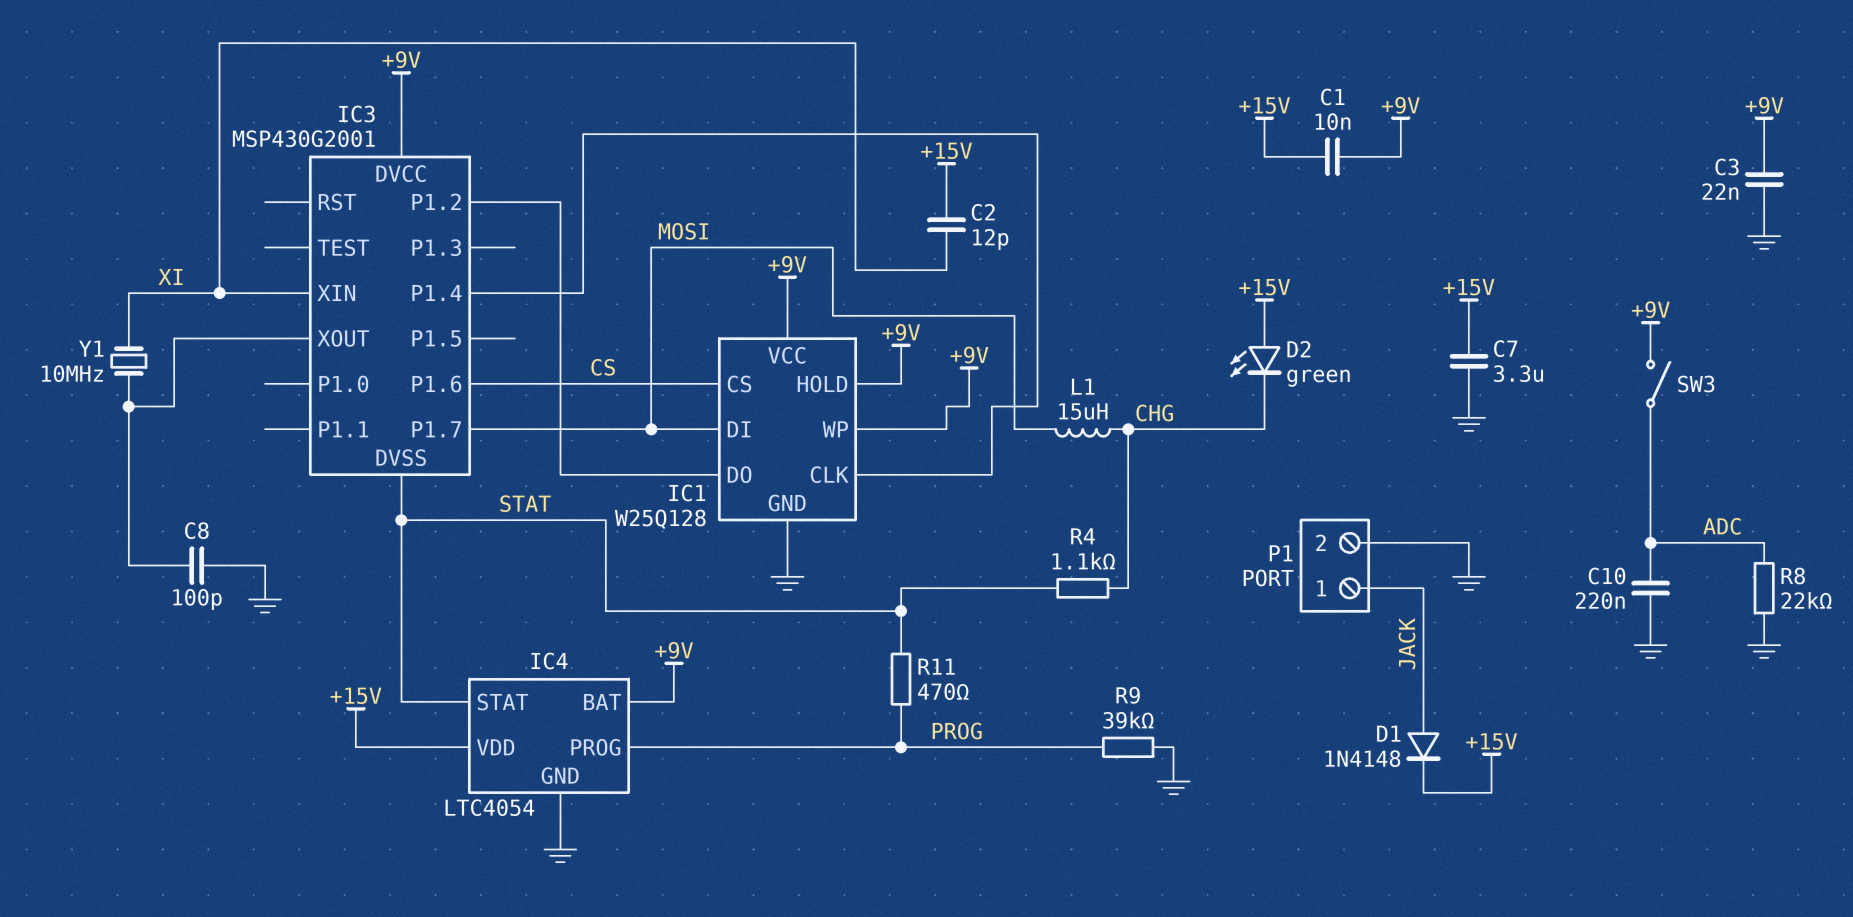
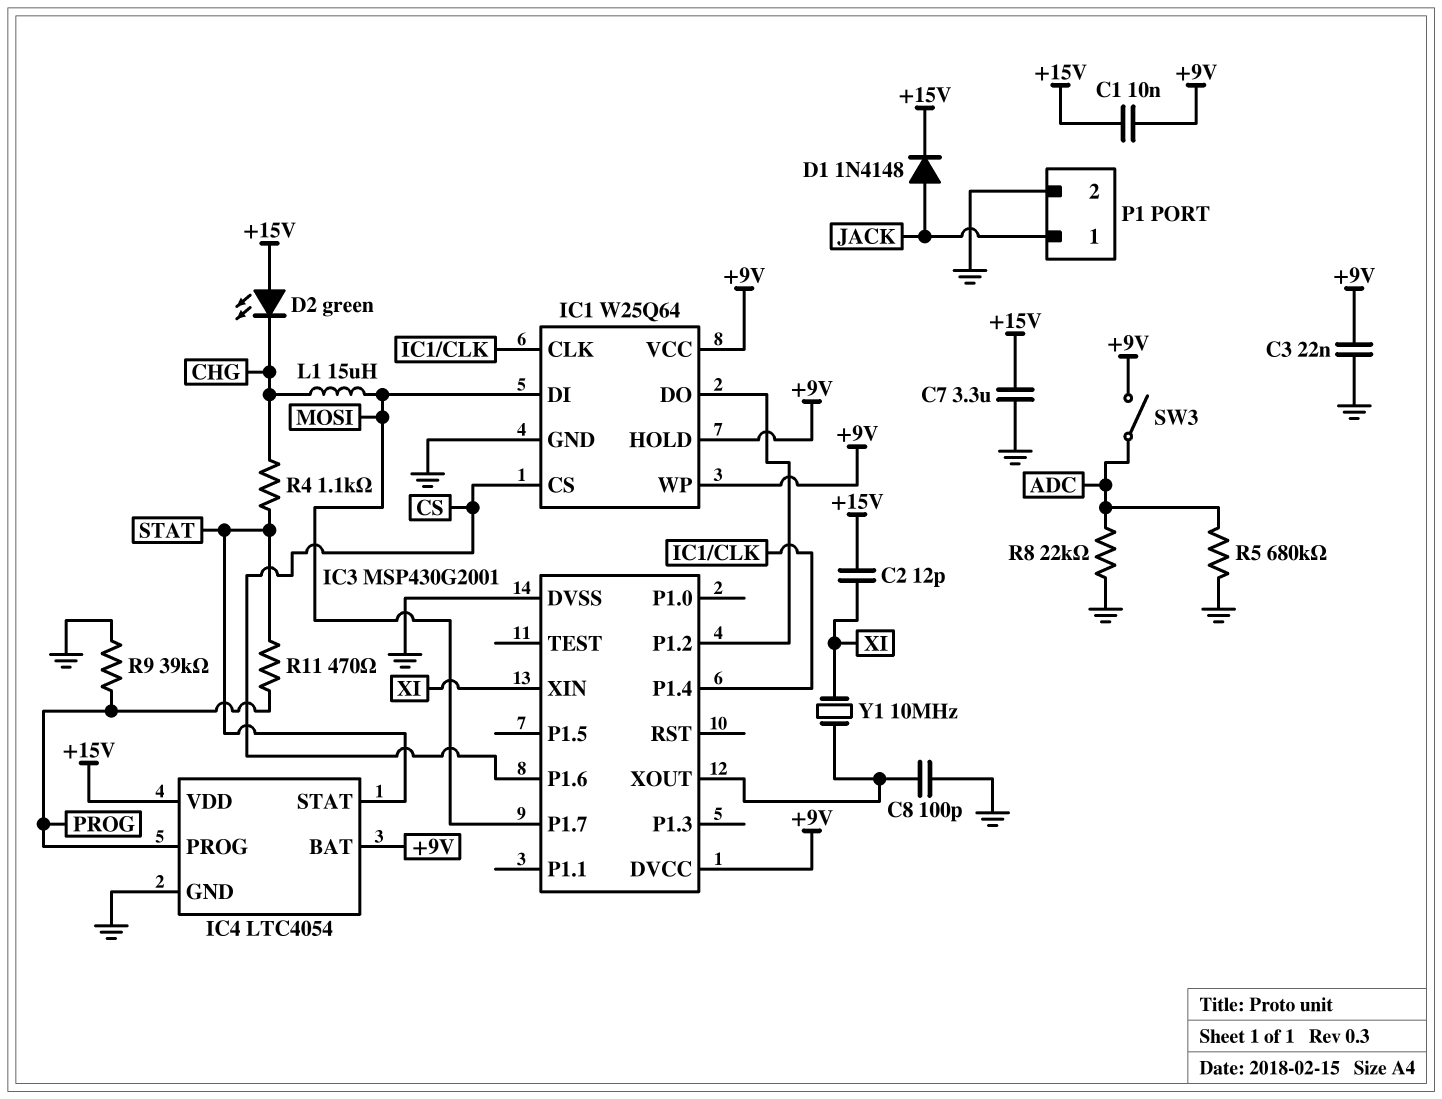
C10: 220nF (ADC, GND) -> none
IC1: W25Q128 -> W25Q64
IC3 pin DVSS: STAT -> GND
R5: none -> 680k (ADC, GND)

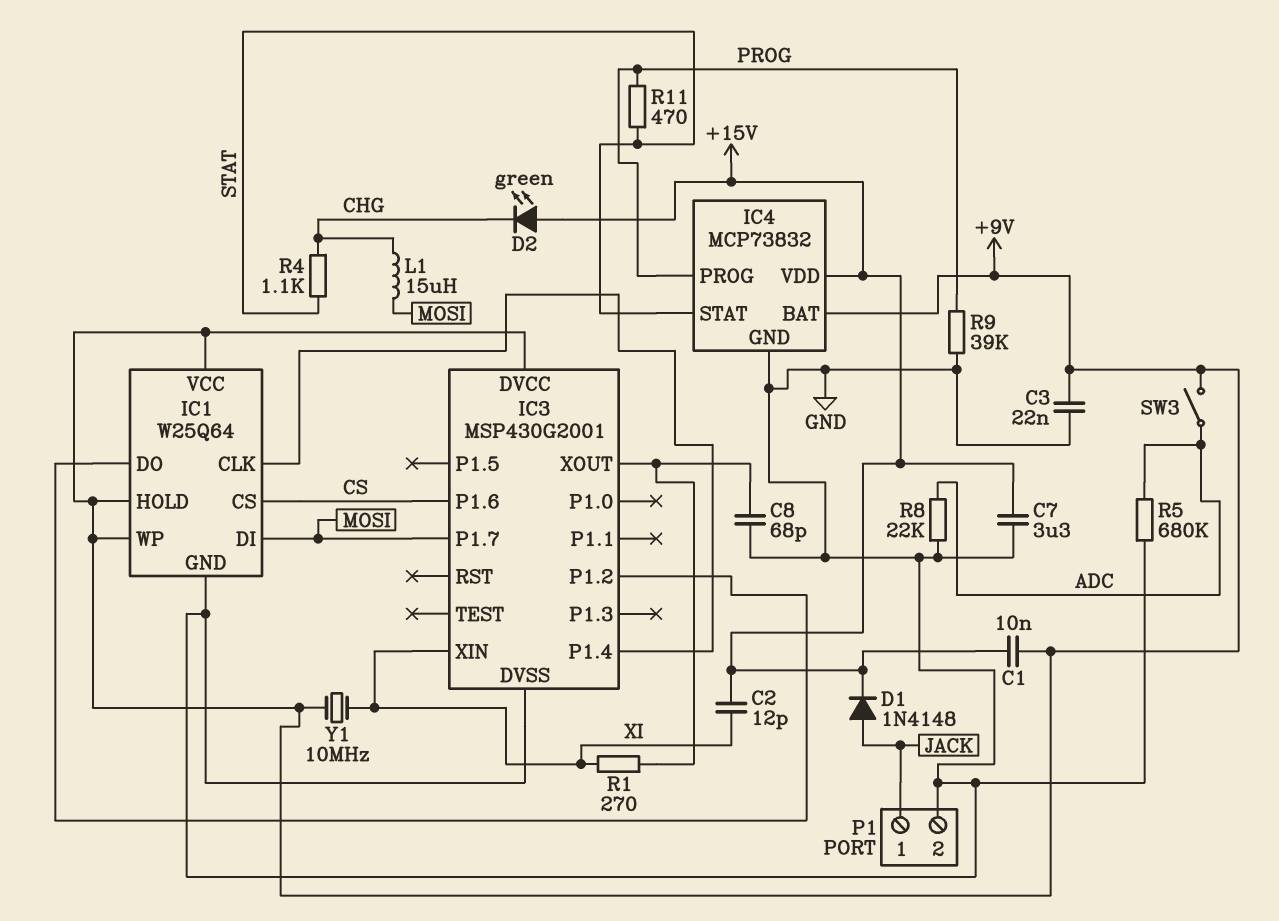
C8: 100pF (GND, IC3/XOUT) -> 68pF (GND, IC3/XOUT)
IC4: LTC4054 -> MCP73832
R1: none -> 270 (IC3/XOUT, XI)
Y1: 10MHz (IC3/XOUT, XI) -> 10MHz (+9V, XI)

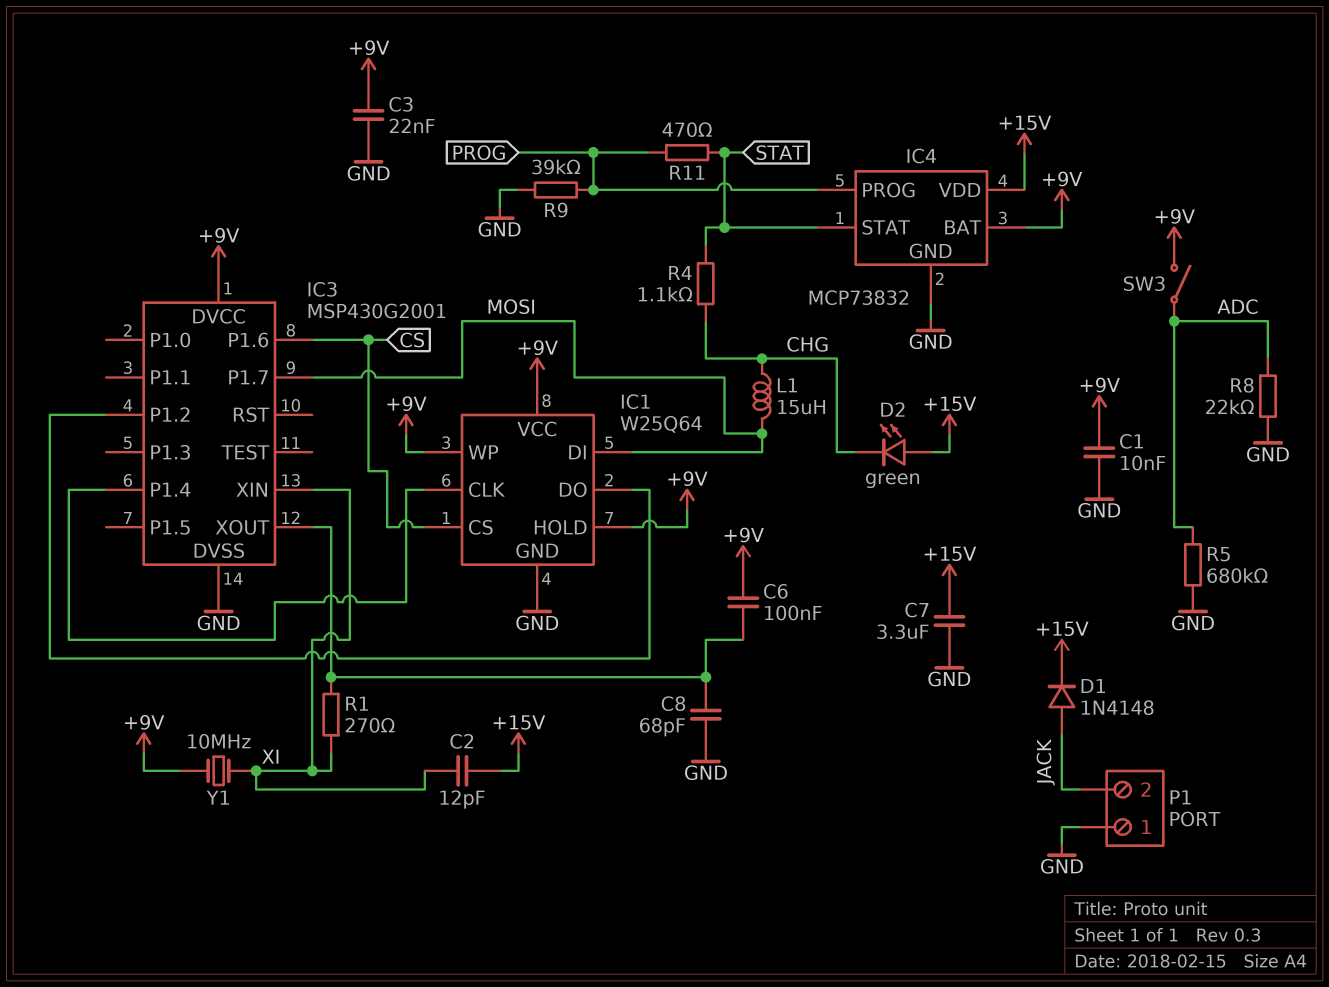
C1: 10nF (+9V, +15V) -> 10nF (+9V, GND)
C6: none -> 100nF (+9V, IC3/XOUT)
P1 pin 1: JACK -> GND
P1 pin 2: GND -> JACK

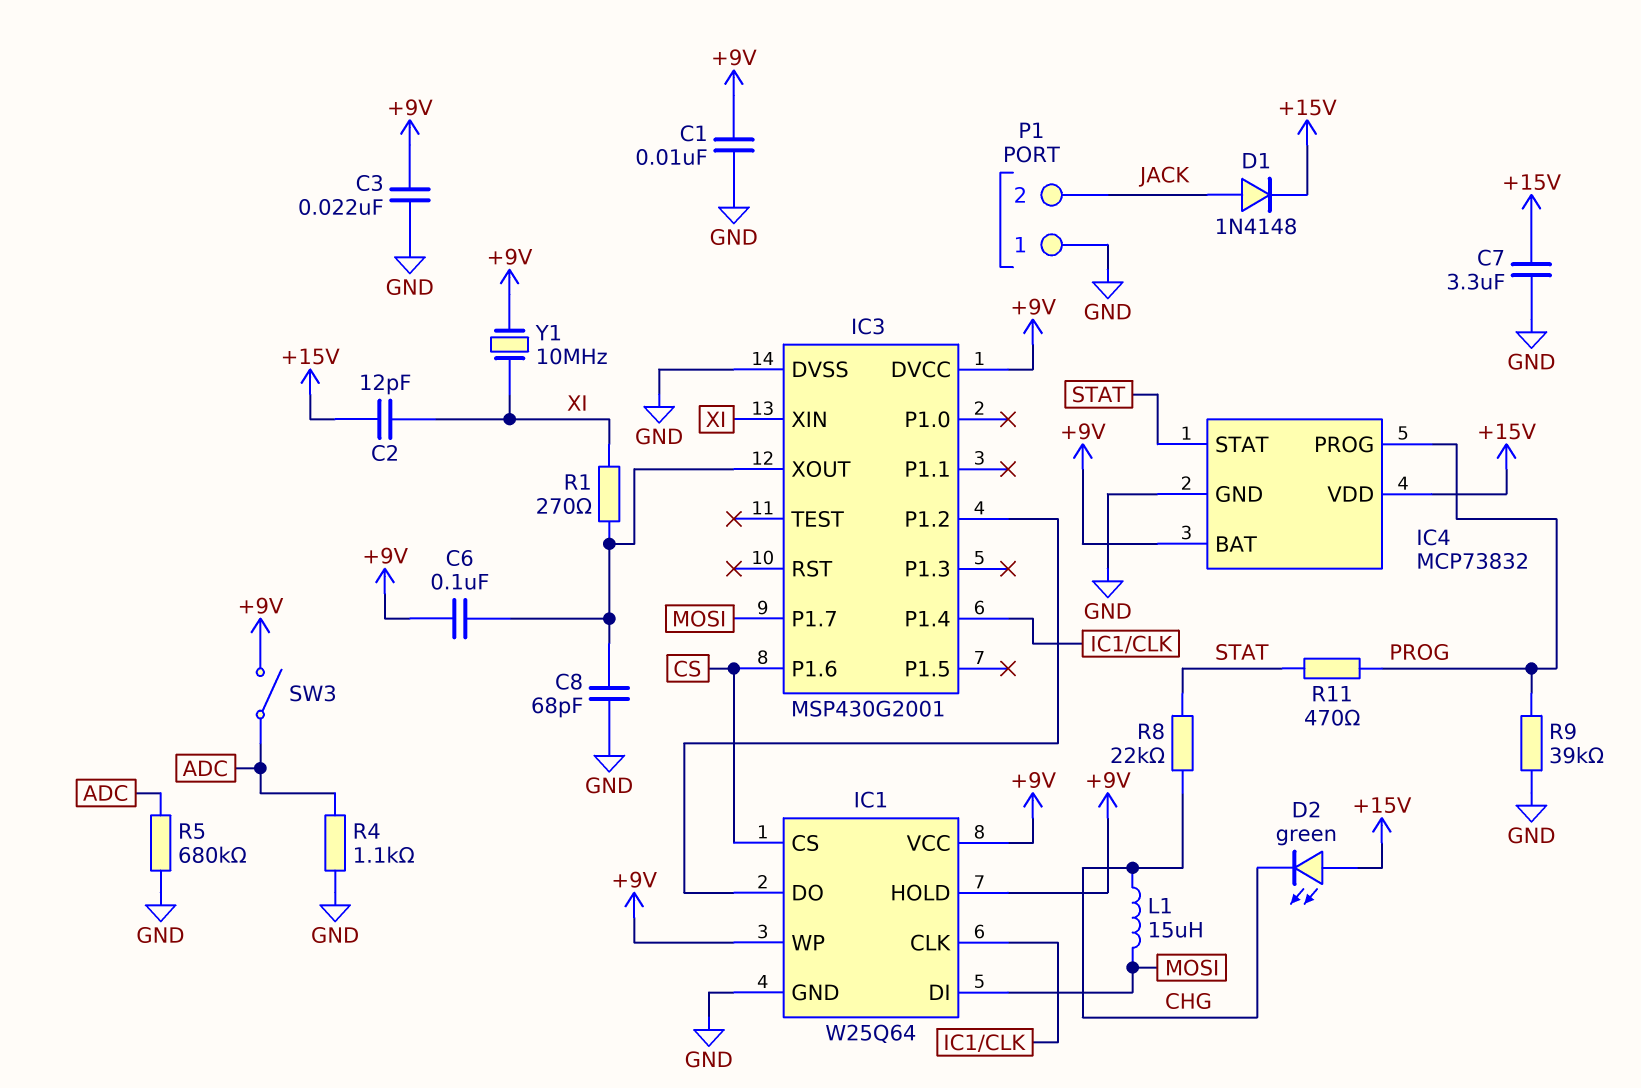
R4: 1.1k (CHG, STAT) -> 1.1k (ADC, GND)
R8: 22k (ADC, GND) -> 22k (CHG, STAT)

